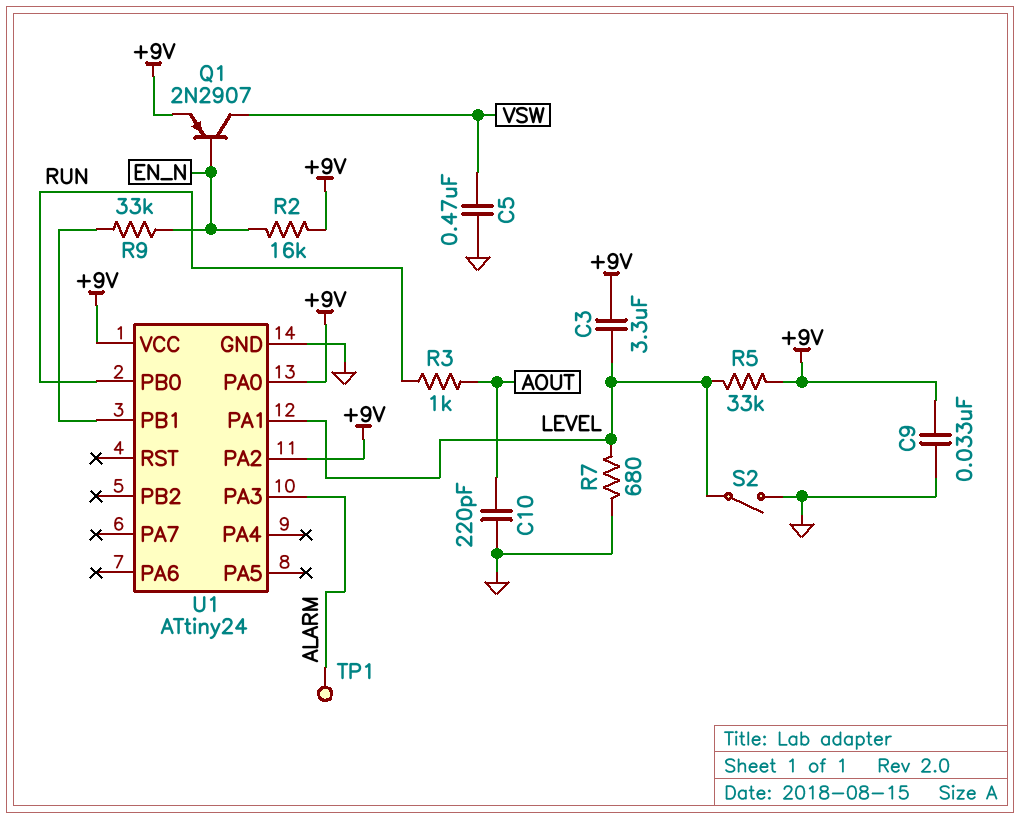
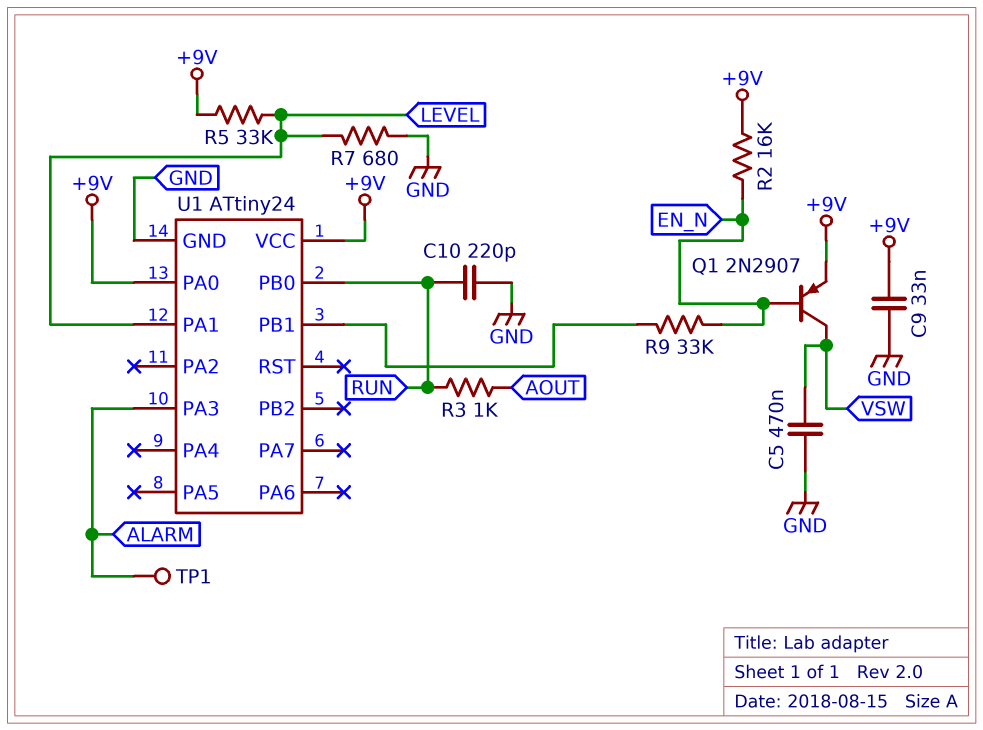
C3: 3.3uF (+9V, LEVEL) -> none
C10: 220pF (AOUT, GND) -> 220pF (GND, RUN)
S2: switch (GND, LEVEL) -> none
U1 pin PA2: +9V -> none

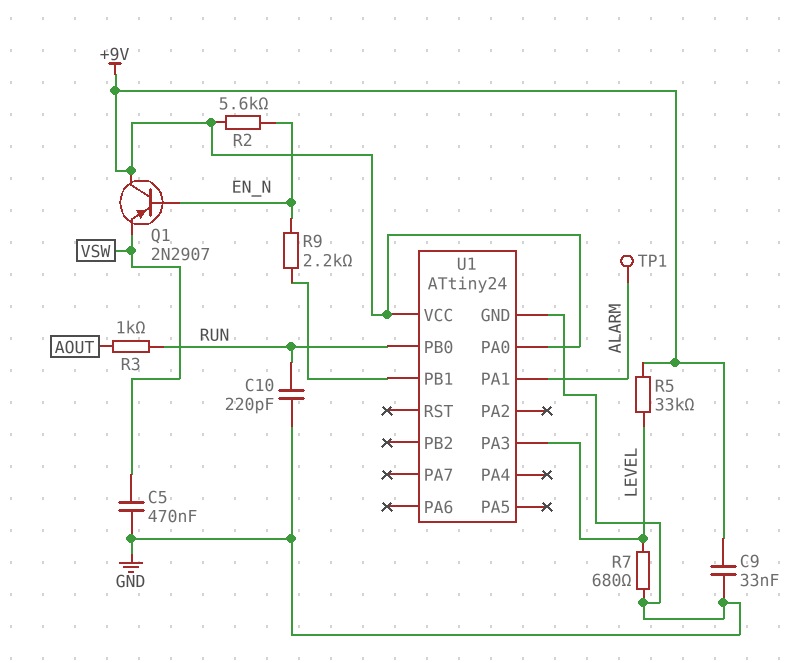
Q1: PNP 2N2907 (B EN_N, C VSW, E +9V) -> PNP 2N2907 (B EN_N, C +9V, E VSW)
R2: 16k (+9V, EN_N) -> 5.6k (+9V, EN_N)
R9: 33k (EN_N, U1/PB1) -> 2.2k (EN_N, U1/PB1)
U1 pin PA1: LEVEL -> ALARM
U1 pin PA3: ALARM -> LEVEL

